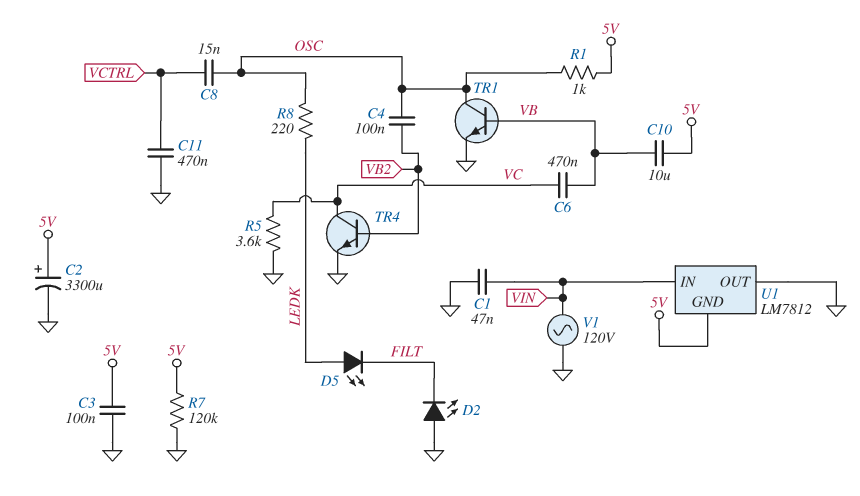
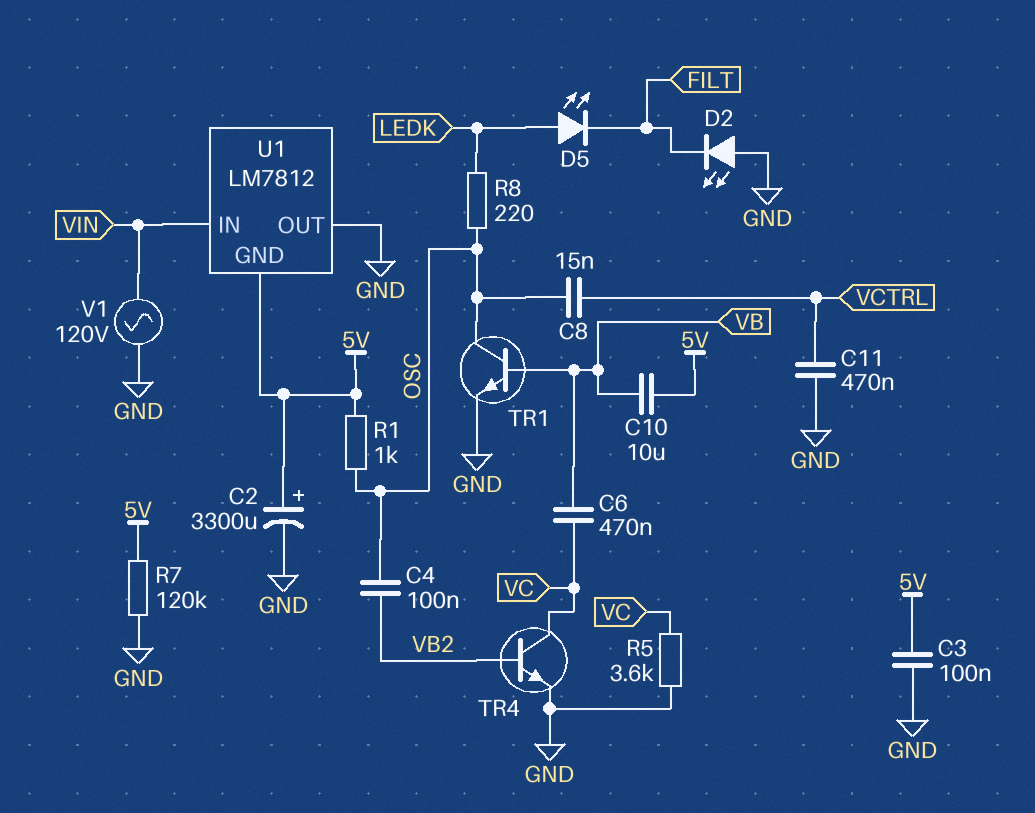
C1: 47nF (GND, VIN) -> none

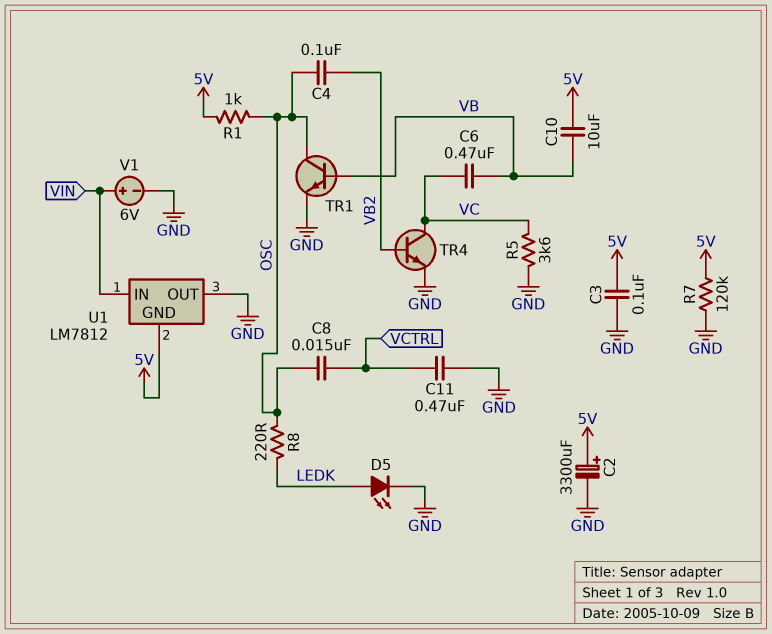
D2: LED (A GND, K FILT) -> none
D5: LED (A LEDK, K FILT) -> LED (A LEDK, K GND)
V1: AC 120V (GND, VIN) -> 6V (plus VIN, minus GND)

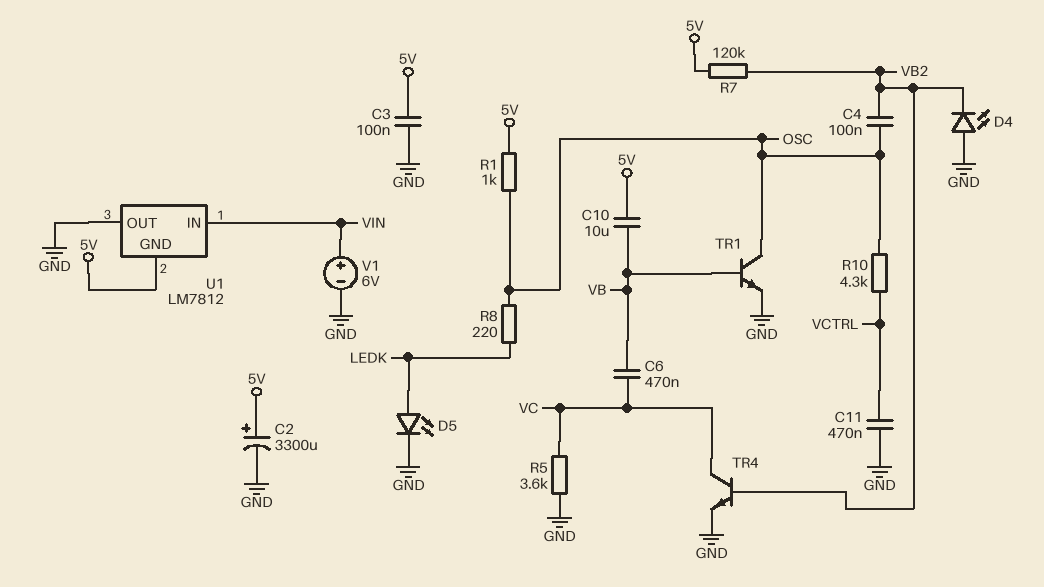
C8: 15nF (OSC, VCTRL) -> none
D4: none -> LED (A GND, K VB2)
R7: 120k (5V, GND) -> 120k (5V, VB2)
R10: none -> 4.3k (OSC, VCTRL)

